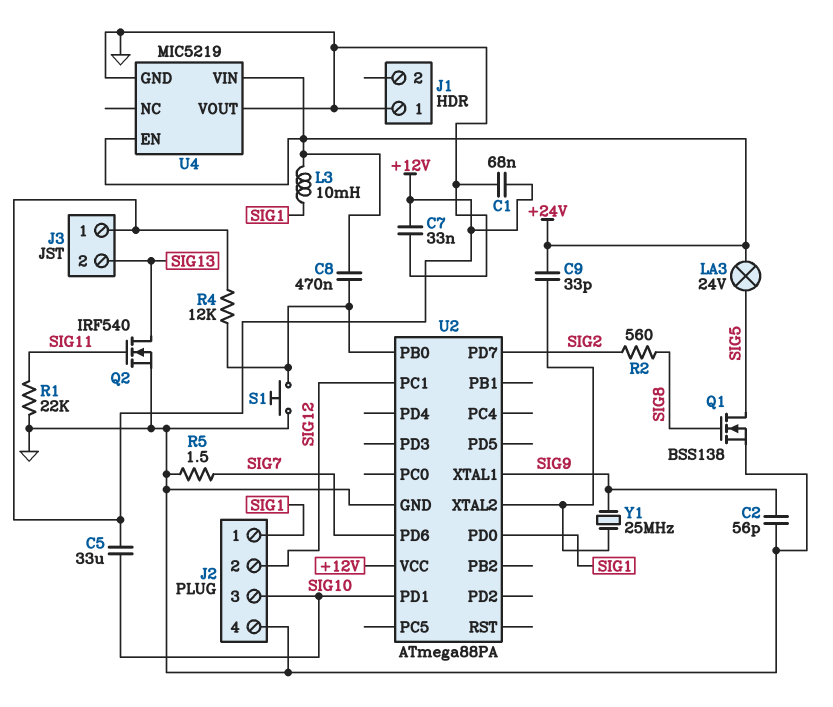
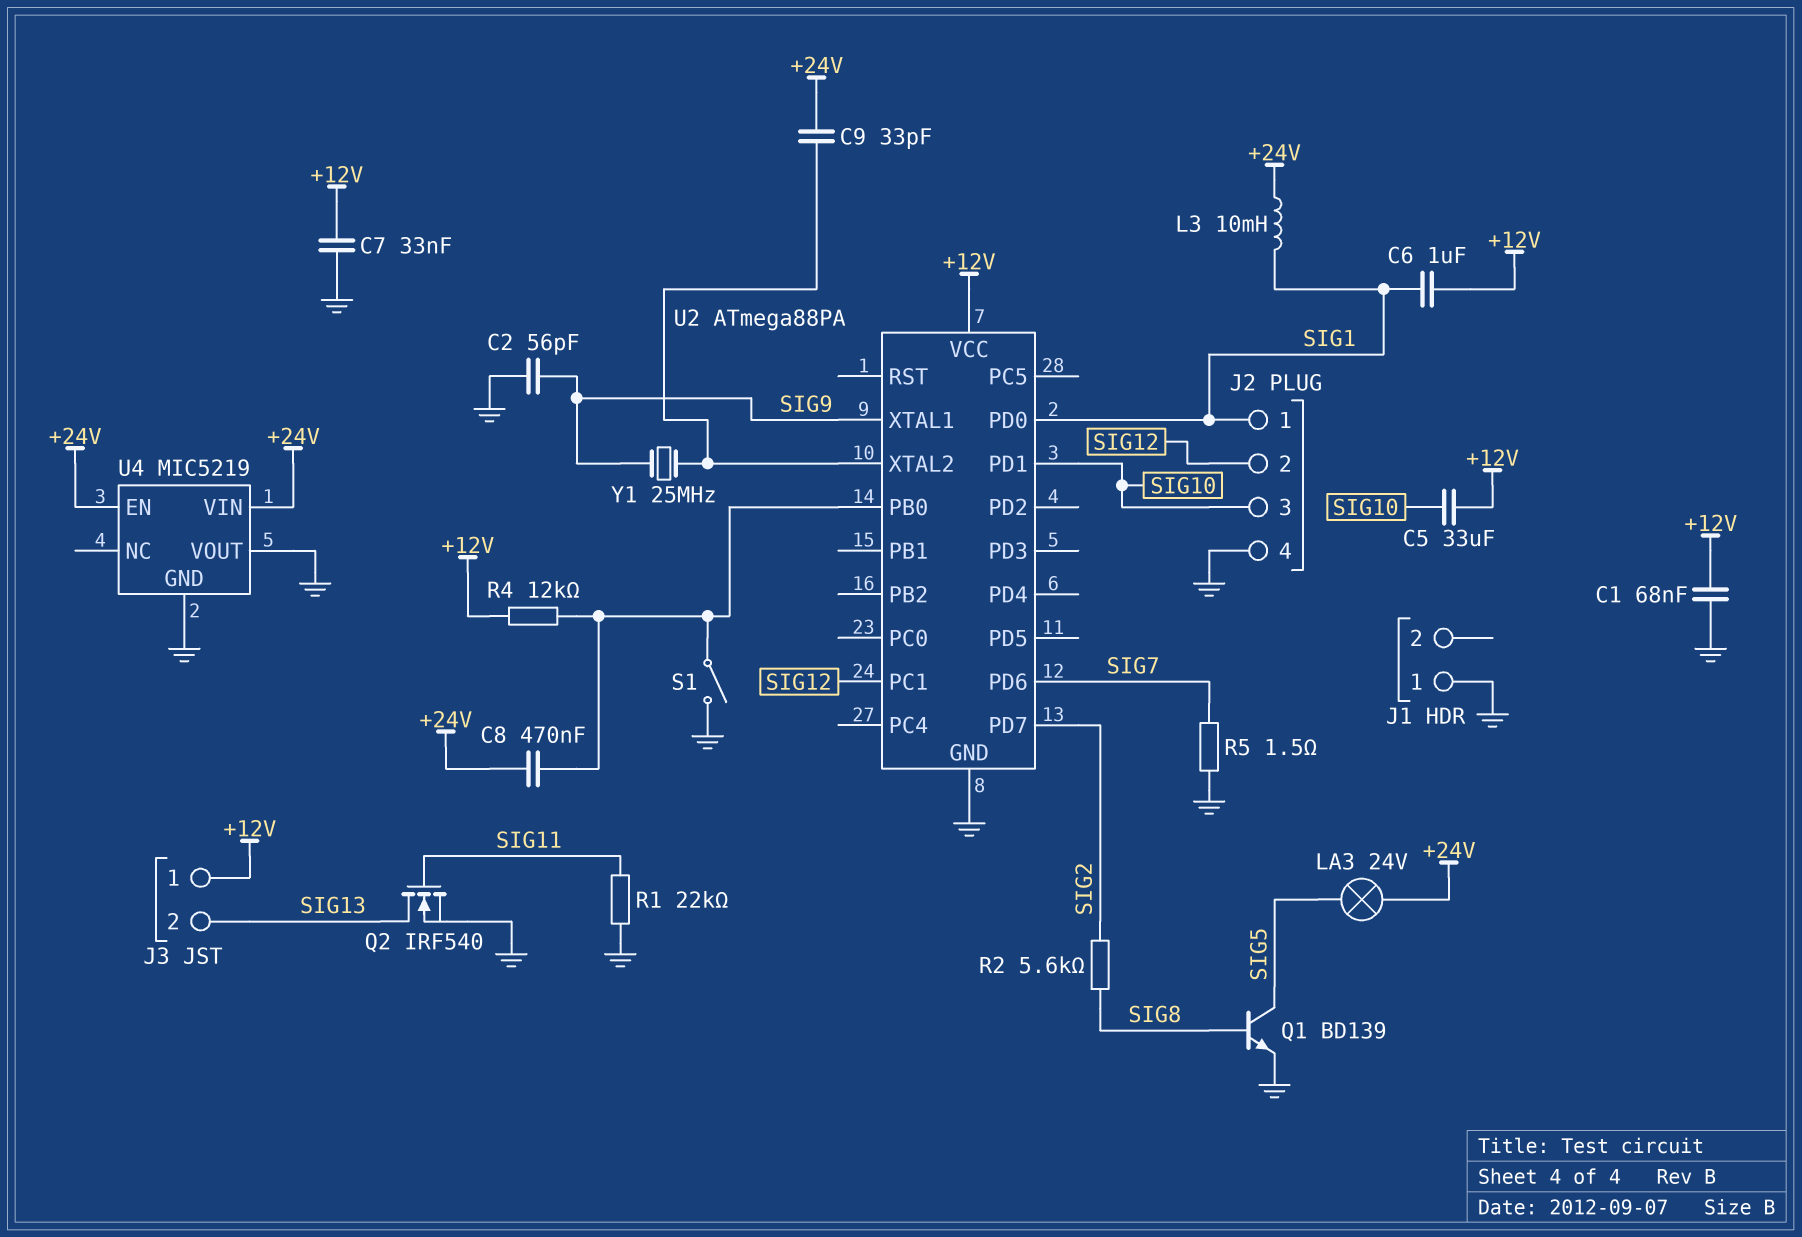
C6: none -> 1uF (+12V, SIG1)
Q1: NMOS BSS138 (G SIG8, D SIG5, S GND) -> NPN BD139 (B SIG8, C SIG5, E GND)
R2: 560 (SIG2, SIG8) -> 5.6k (SIG2, SIG8)
S1: button (GND, U2/PB0) -> switch (GND, U2/PB0)

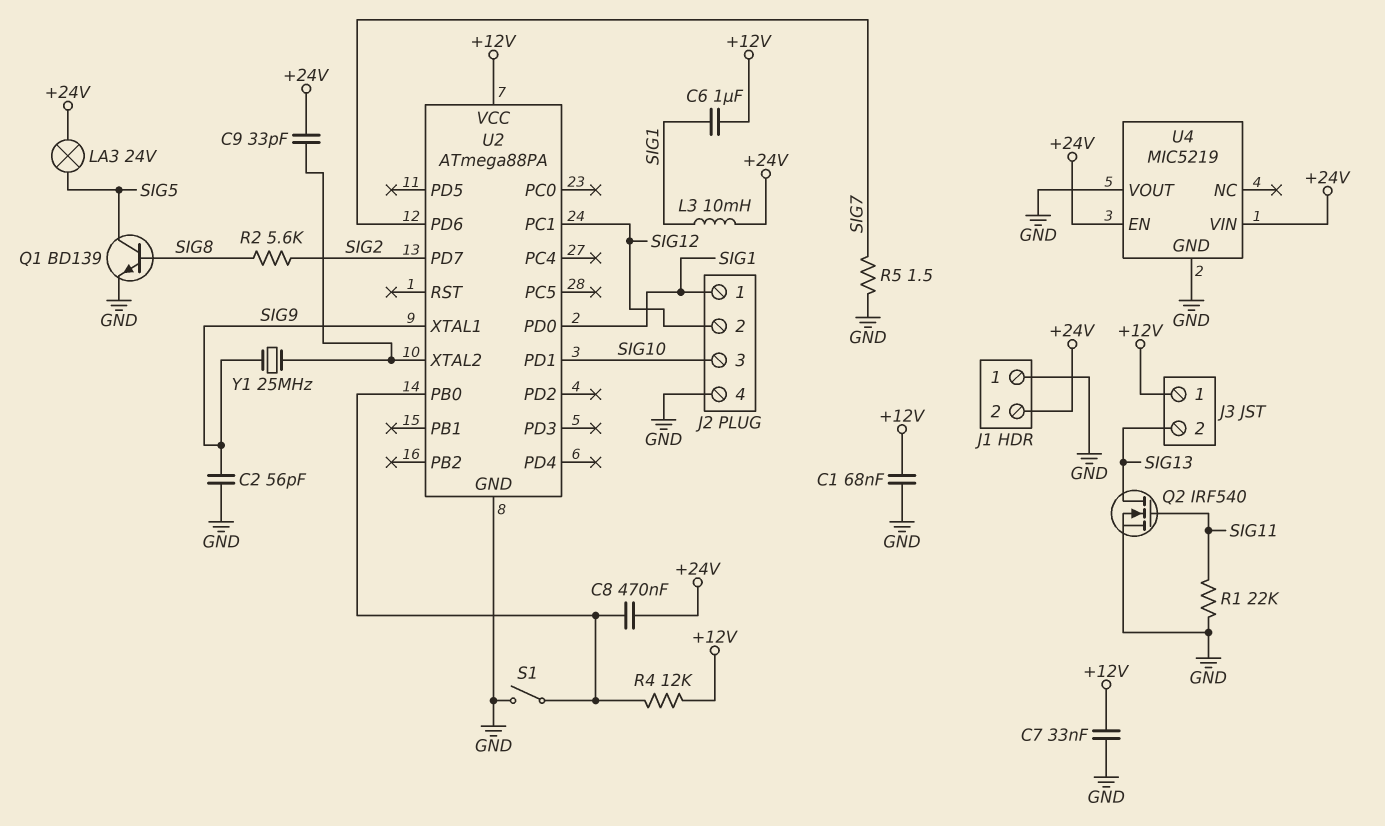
C5: 33uF (+12V, SIG10) -> none
J1 pin 2: none -> +24V

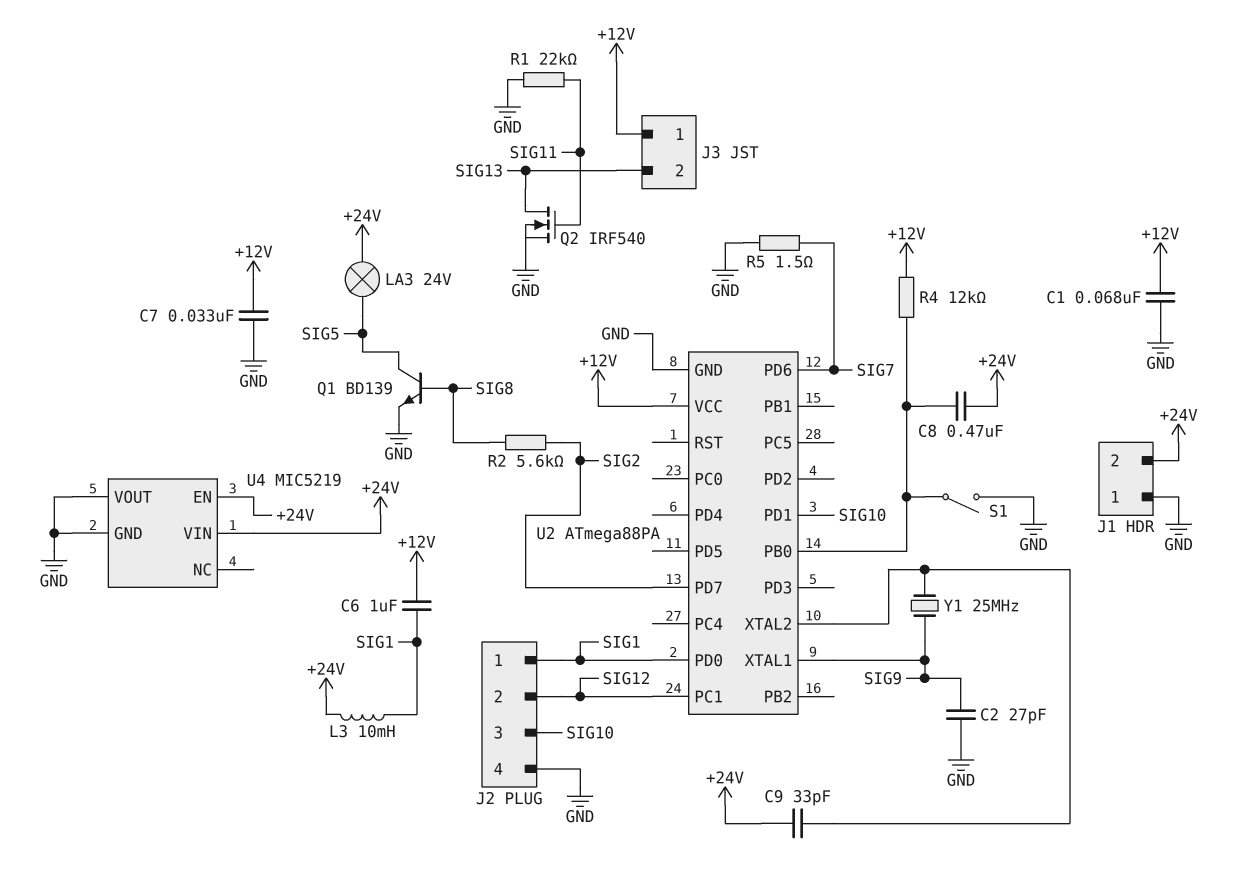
C2: 56pF (GND, SIG9) -> 27pF (GND, SIG9)

